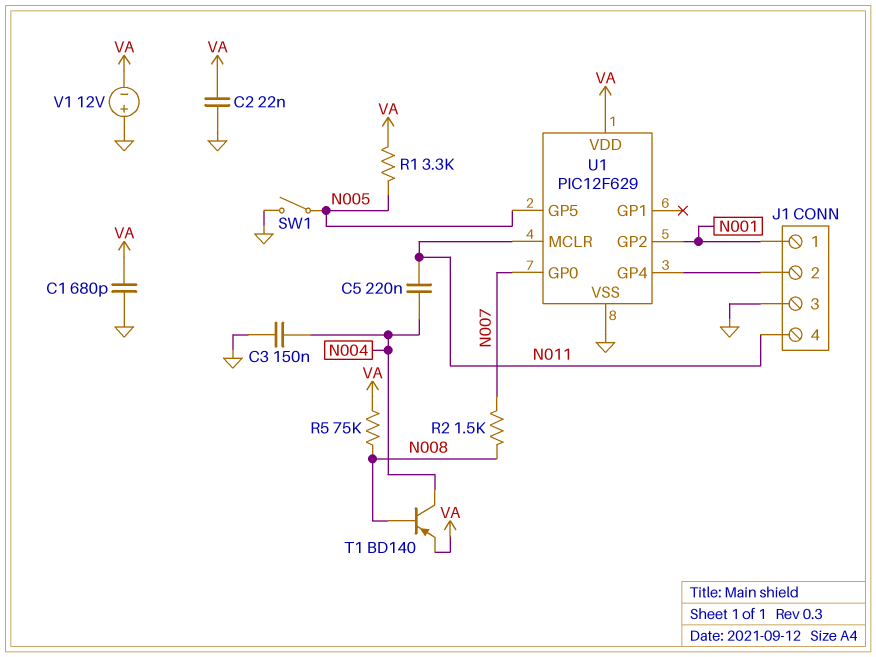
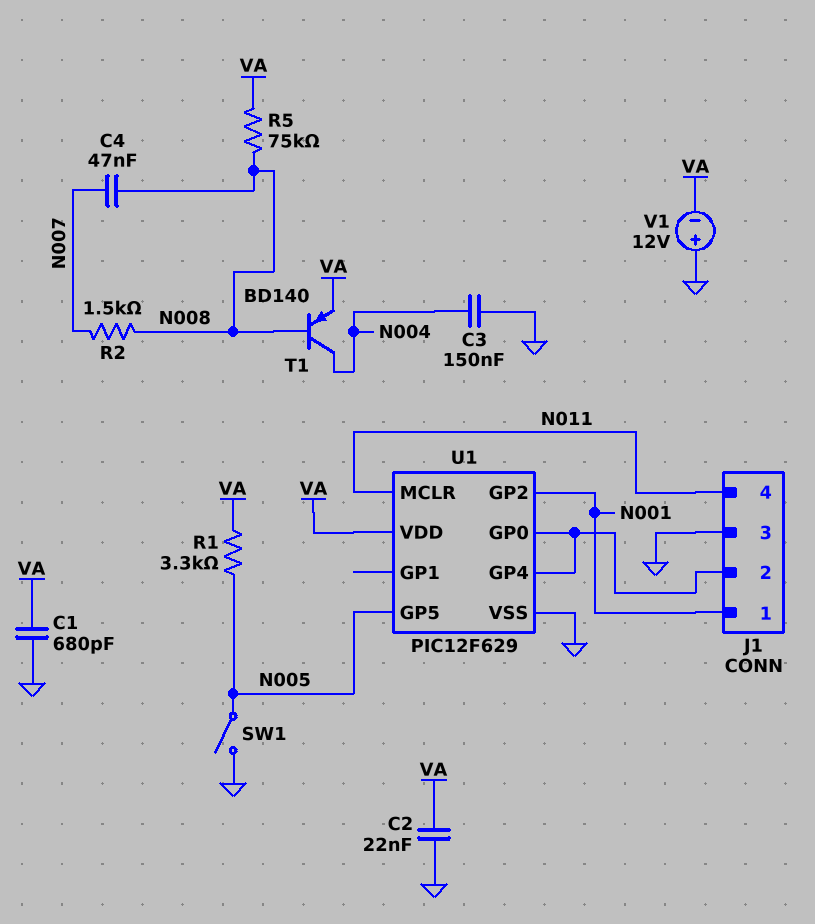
C4: none -> 47nF (N007, N008)
C5: 220nF (N004, N011) -> none
U1 pin GP0: N007 -> J1/2

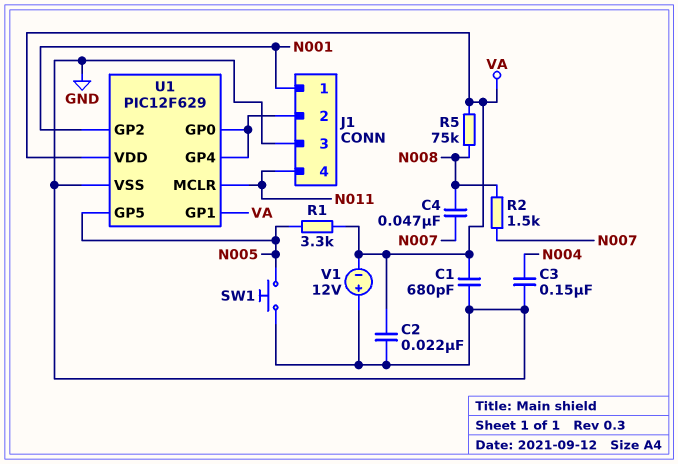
SW1: switch (GND, N005) -> button (GND, N005)
T1: PNP BD140 (B N008, C N004, E VA) -> none
U1 pin GP1: none -> VA

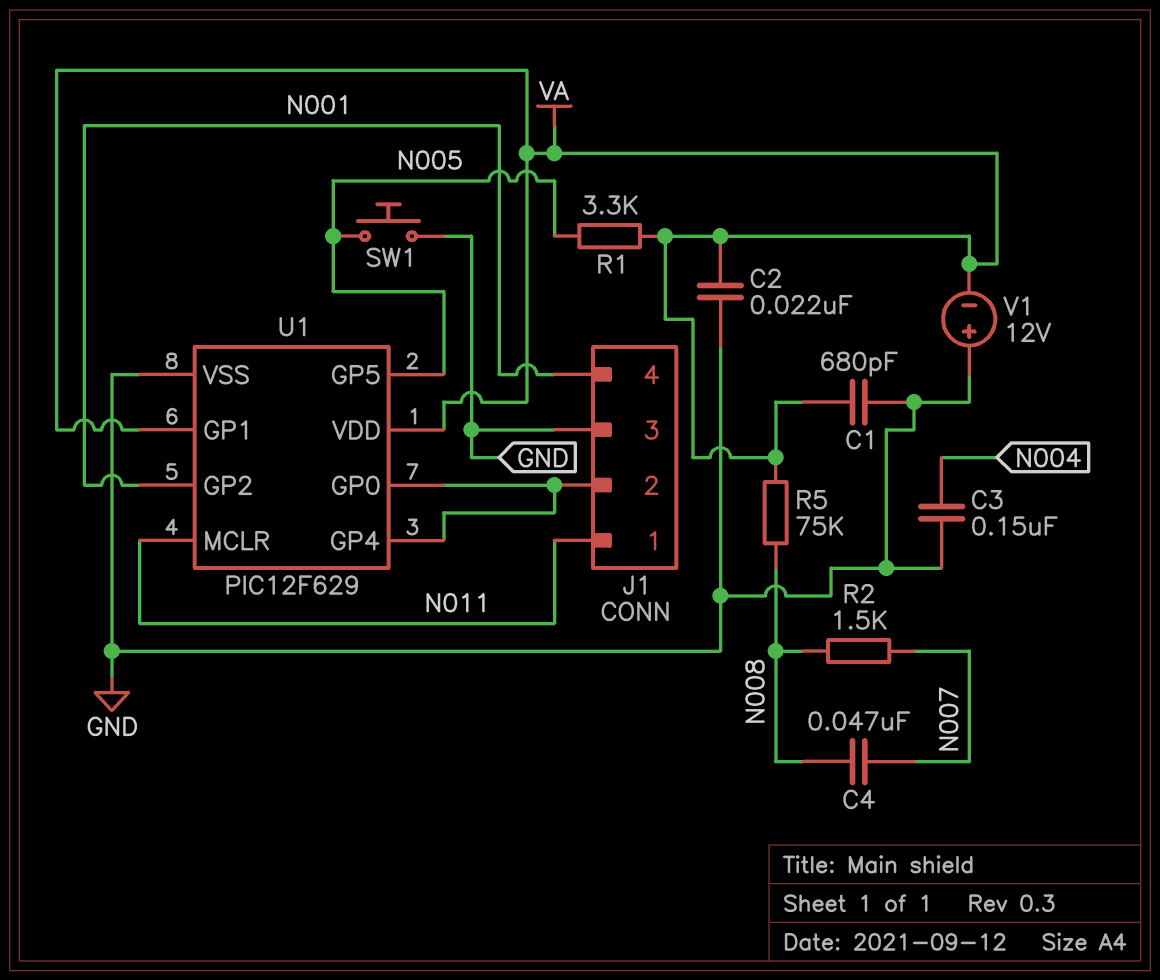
J1 pin 1: N001 -> N011
J1 pin 4: N011 -> N001

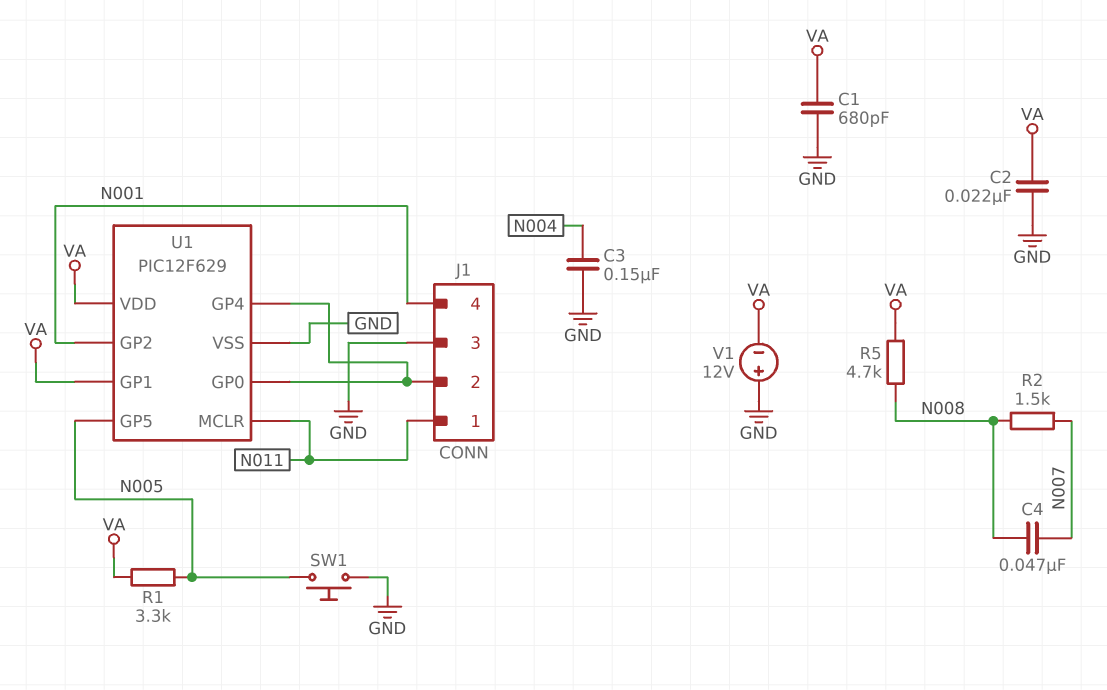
R5: 75k (N008, VA) -> 4.7k (N008, VA)

